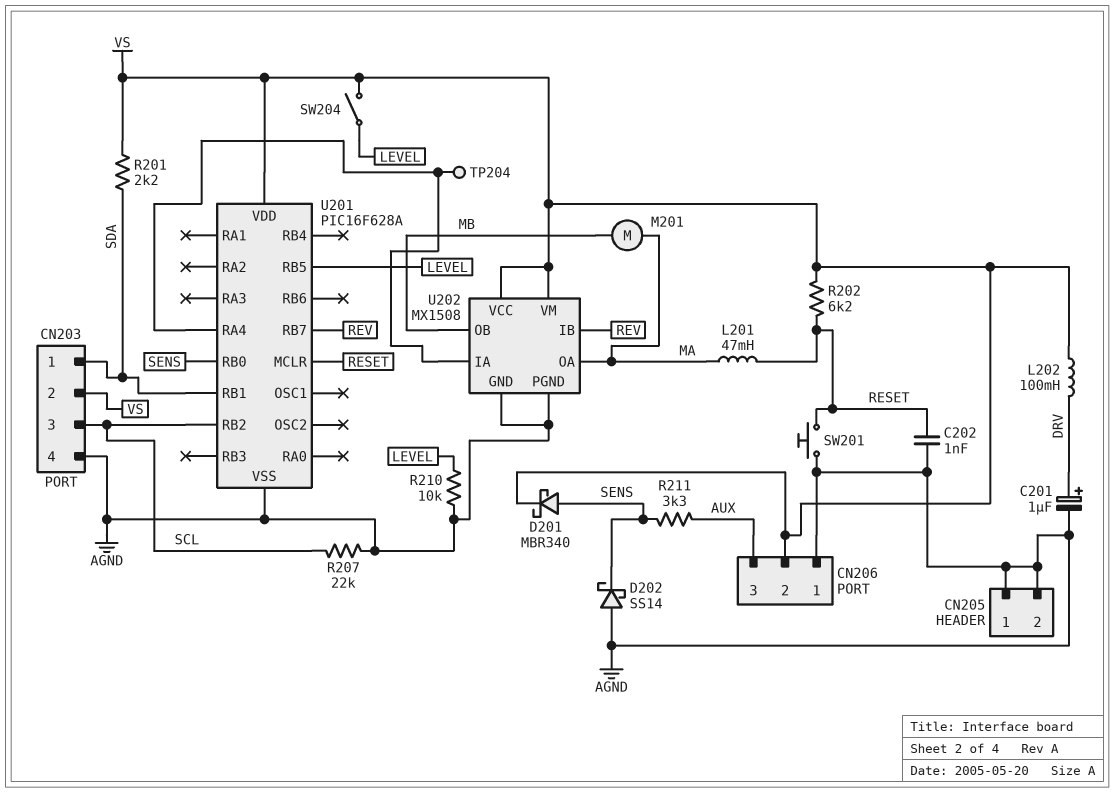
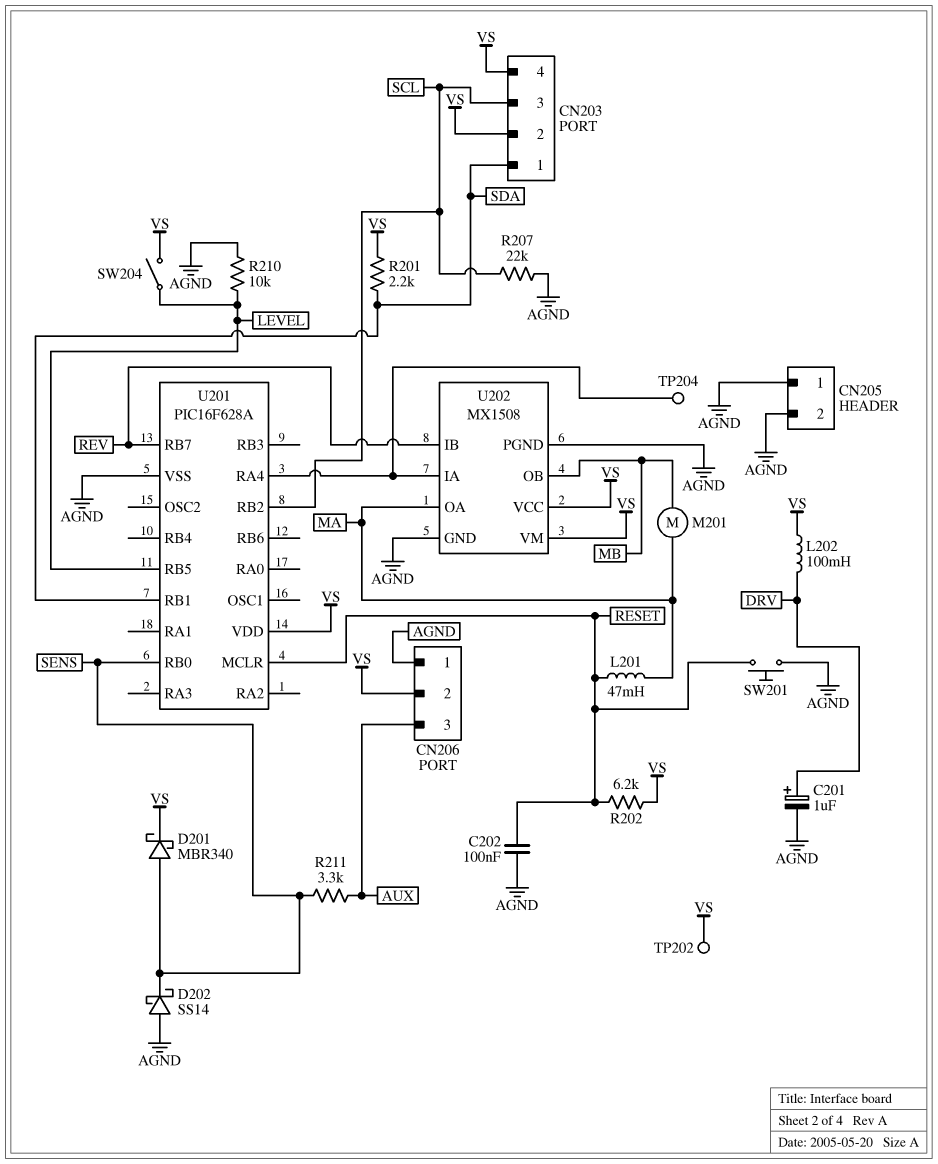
C202: 1nF (AGND, RESET) -> 100nF (AGND, RESET)
CN203 pin 4: AGND -> VS
TP202: none -> test point (VS)

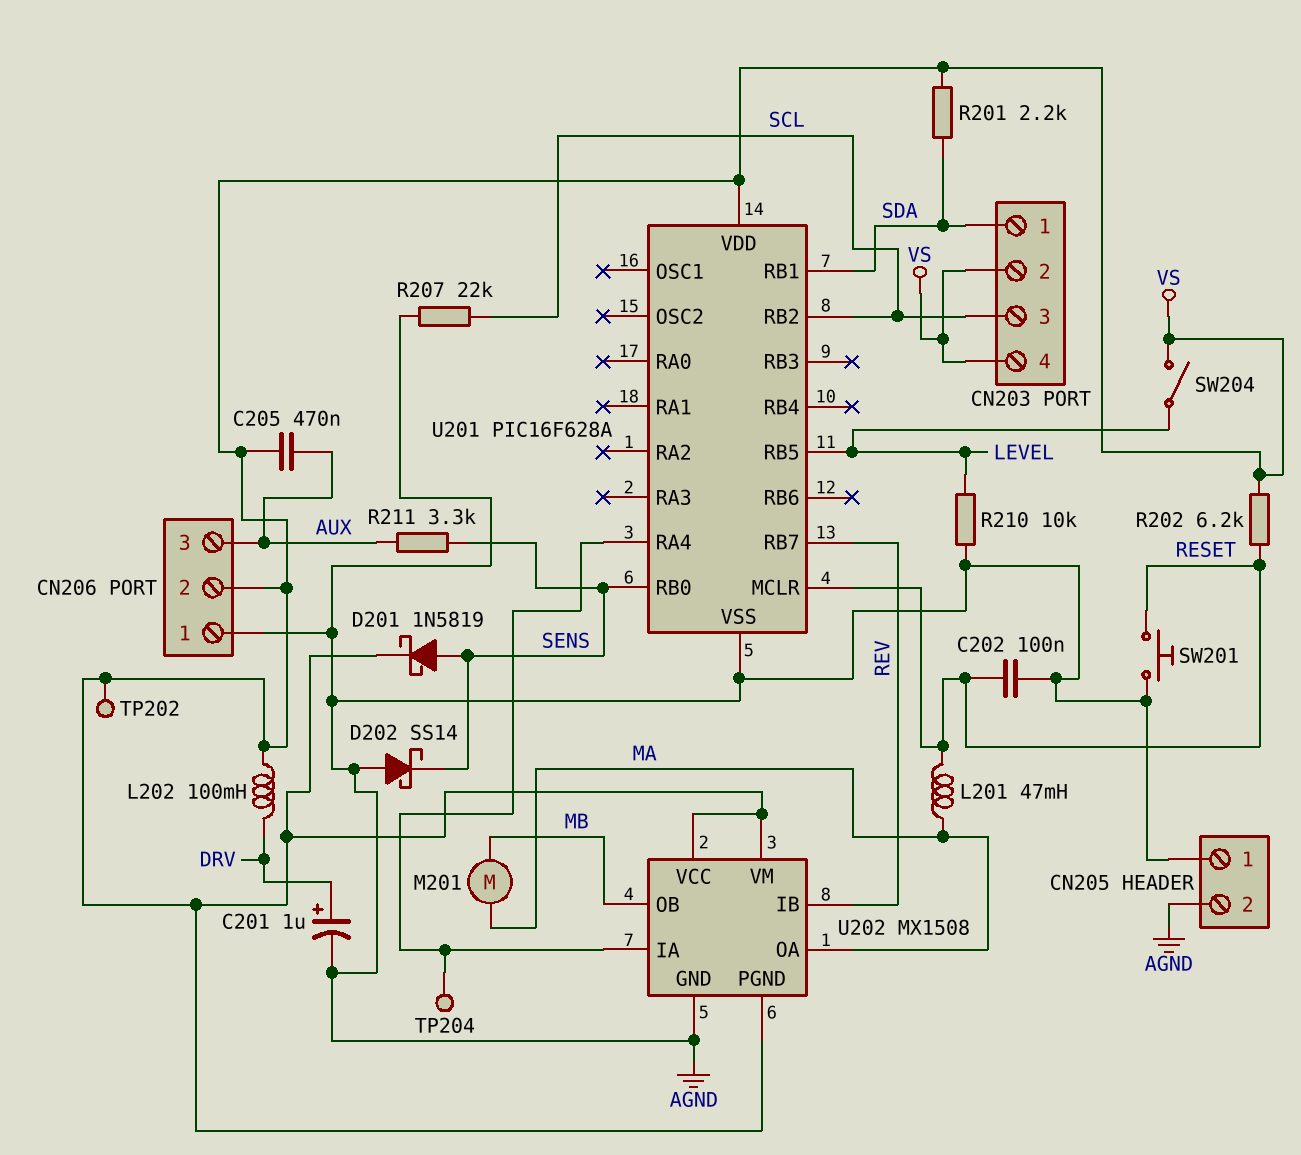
C205: none -> 470nF (AUX, VS)
D201: schottky MBR340 (A SENS, K VS) -> schottky 1N5819 (A SENS, K VS)
U202 pin PGND: AGND -> VS

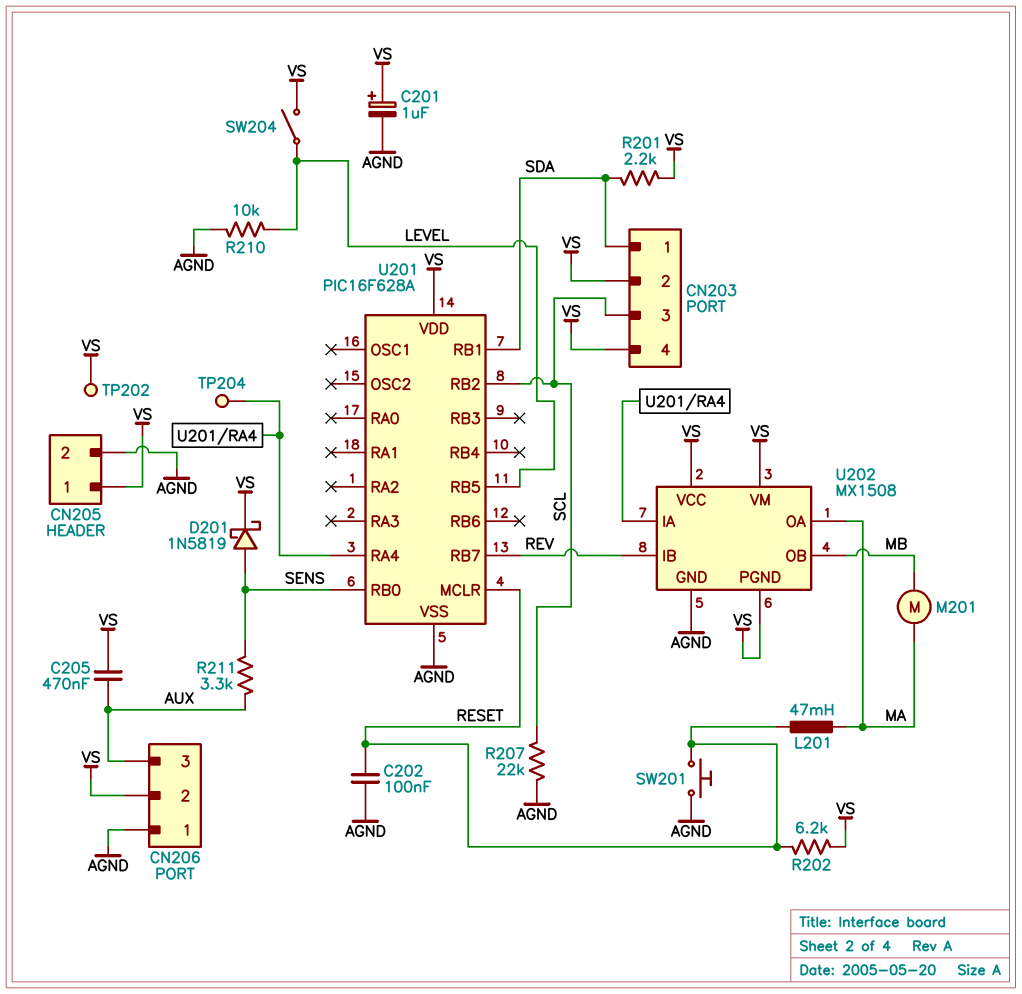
C201: 1uF (plus DRV, minus AGND) -> 1uF (plus VS, minus AGND)
CN205 pin 1: AGND -> VS
D202: schottky SS14 (A AGND, K SENS) -> none
L202: 100mH (DRV, VS) -> none

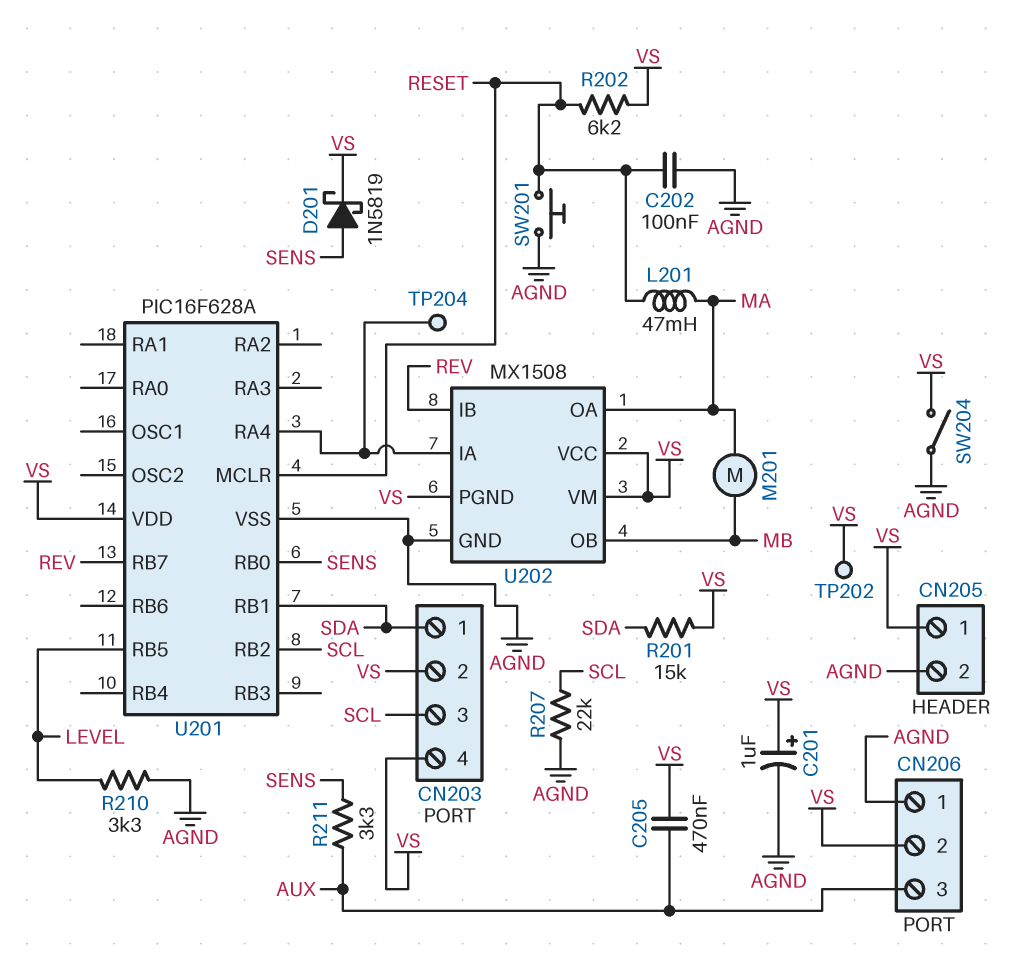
R201: 2.2k (SDA, VS) -> 15k (SDA, VS)
R210: 10k (AGND, LEVEL) -> 3.3k (AGND, LEVEL)
SW204: switch (LEVEL, VS) -> switch (AGND, VS)

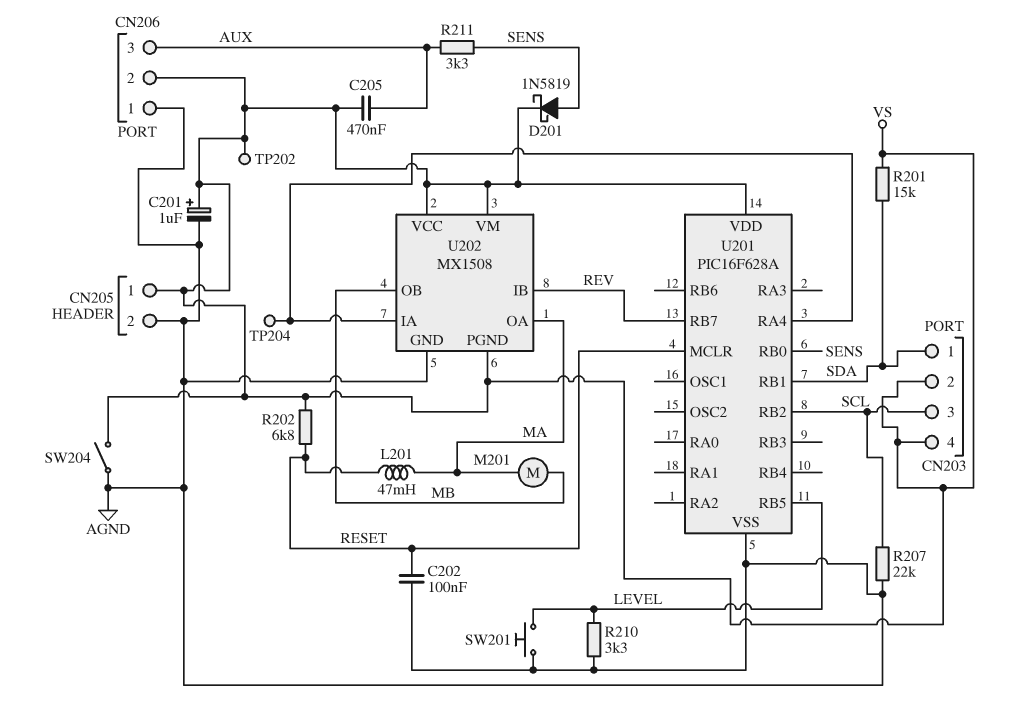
R202: 6.2k (RESET, VS) -> 6.8k (RESET, VS)
SW201: button (AGND, RESET) -> button (AGND, LEVEL)

